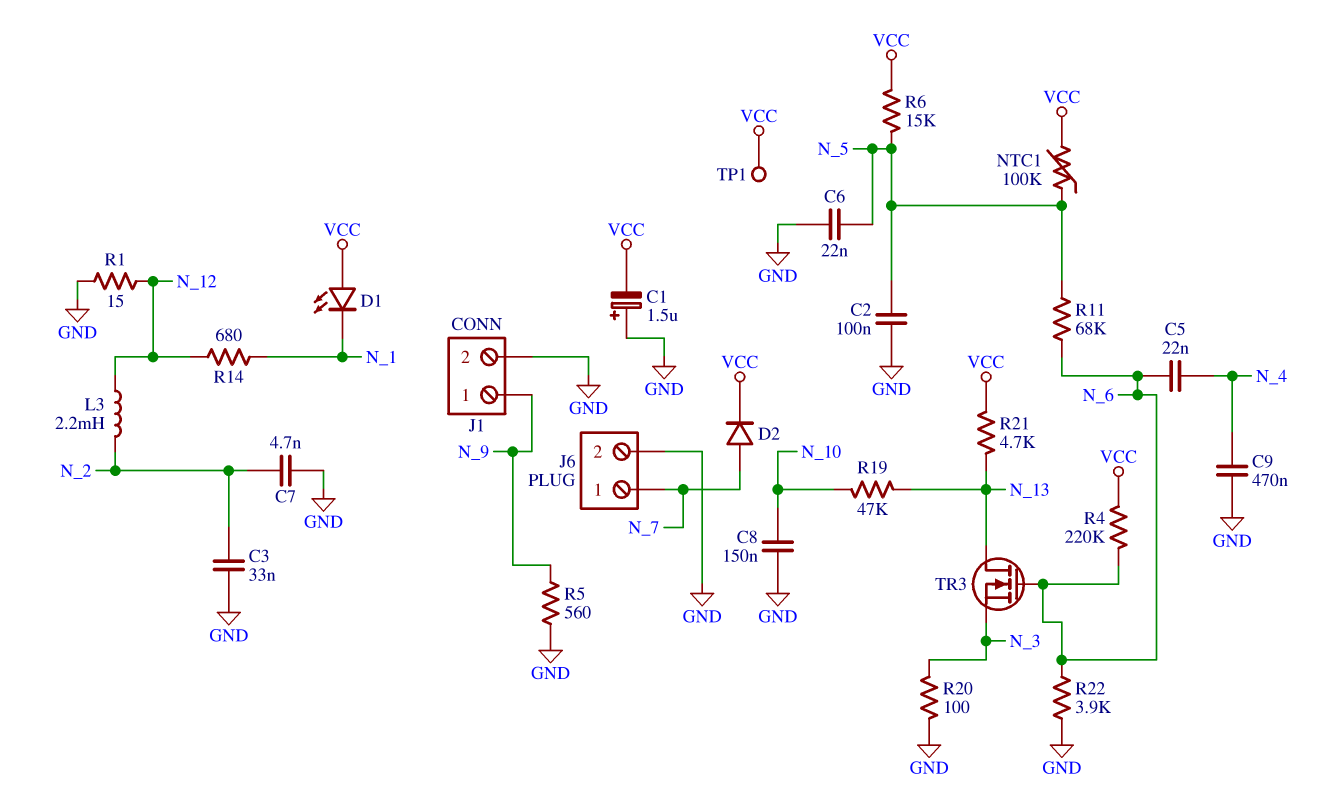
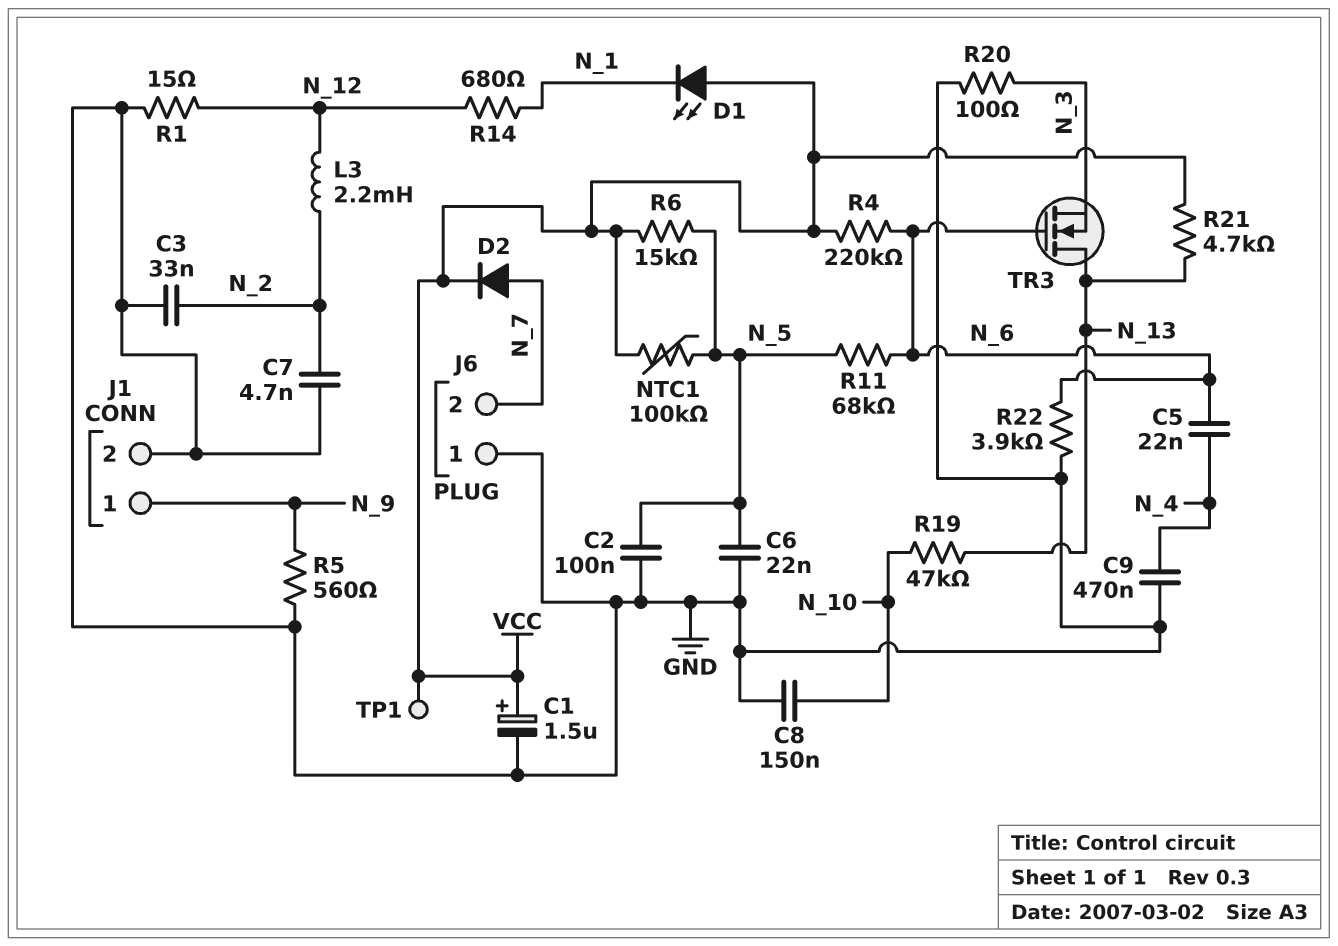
C1: 1.5uF (plus GND, minus VCC) -> 1.5uF (plus VCC, minus GND)
J6 pin 1: N_7 -> GND
J6 pin 2: GND -> N_7

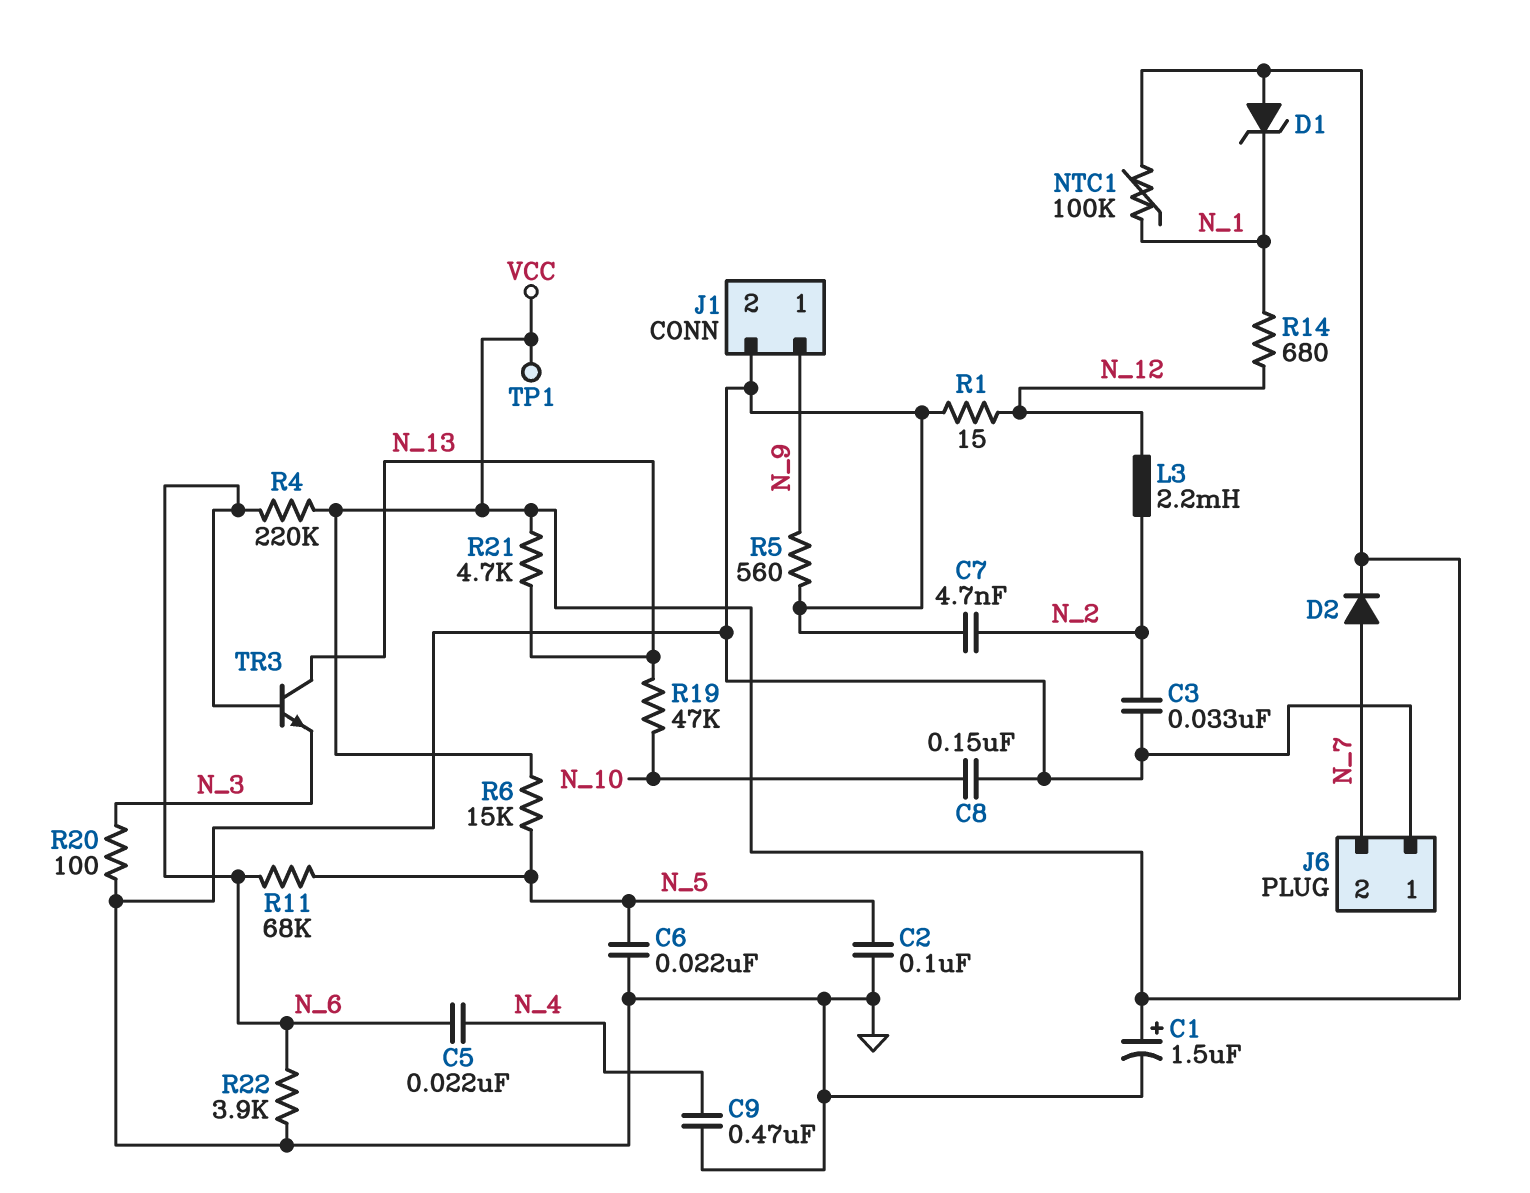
D1: LED (A VCC, K N_1) -> zener (A VCC, K N_1)
NTC1: 100k (N_5, VCC) -> 100k (N_1, VCC)
TR3: NMOS (G N_6, D N_13, S N_3) -> NPN (B N_6, C N_13, E N_3)

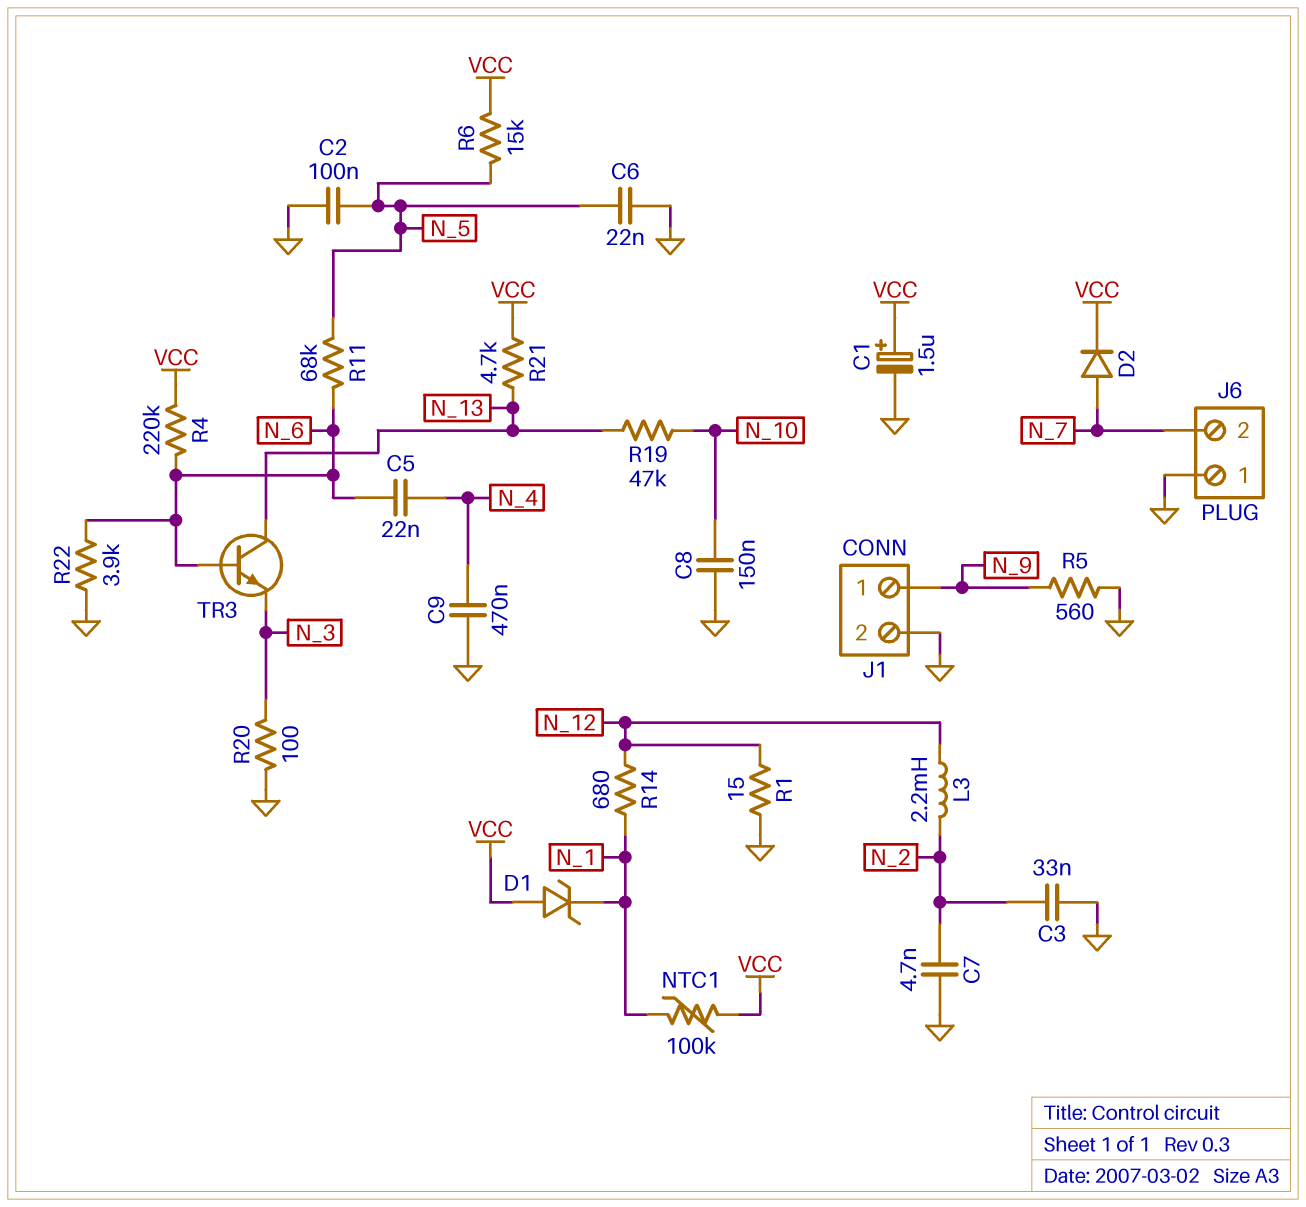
TP1: test point (VCC) -> none

